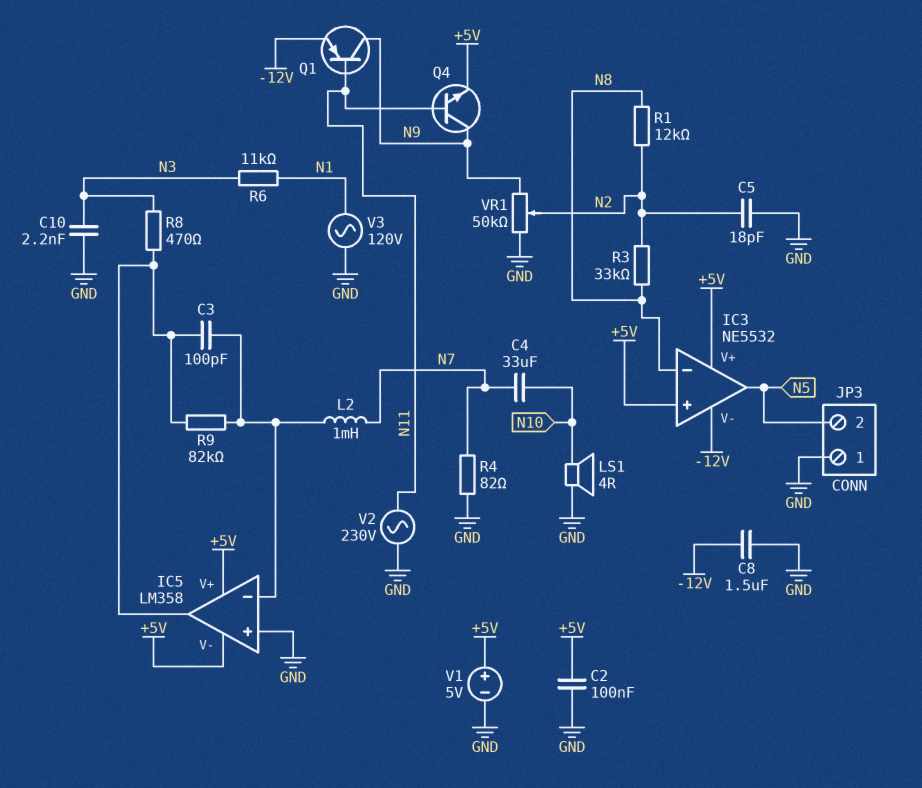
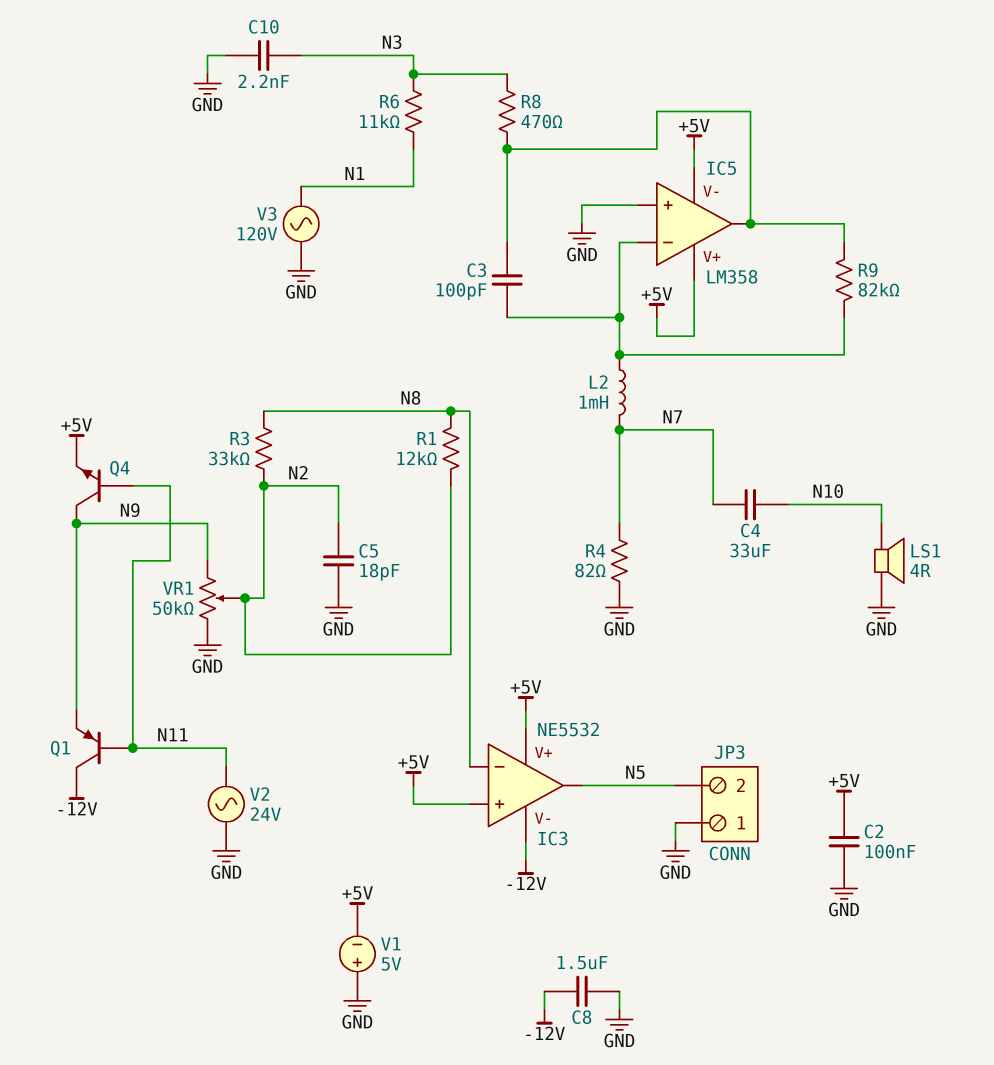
Q1: PNP (B N11, C N9, E -12V) -> PNP (B N11, C -12V, E N9)
V1: 5V (plus +5V, minus GND) -> 5V (plus GND, minus +5V)
V2: AC 230V (GND, N11) -> AC 24V (GND, N11)

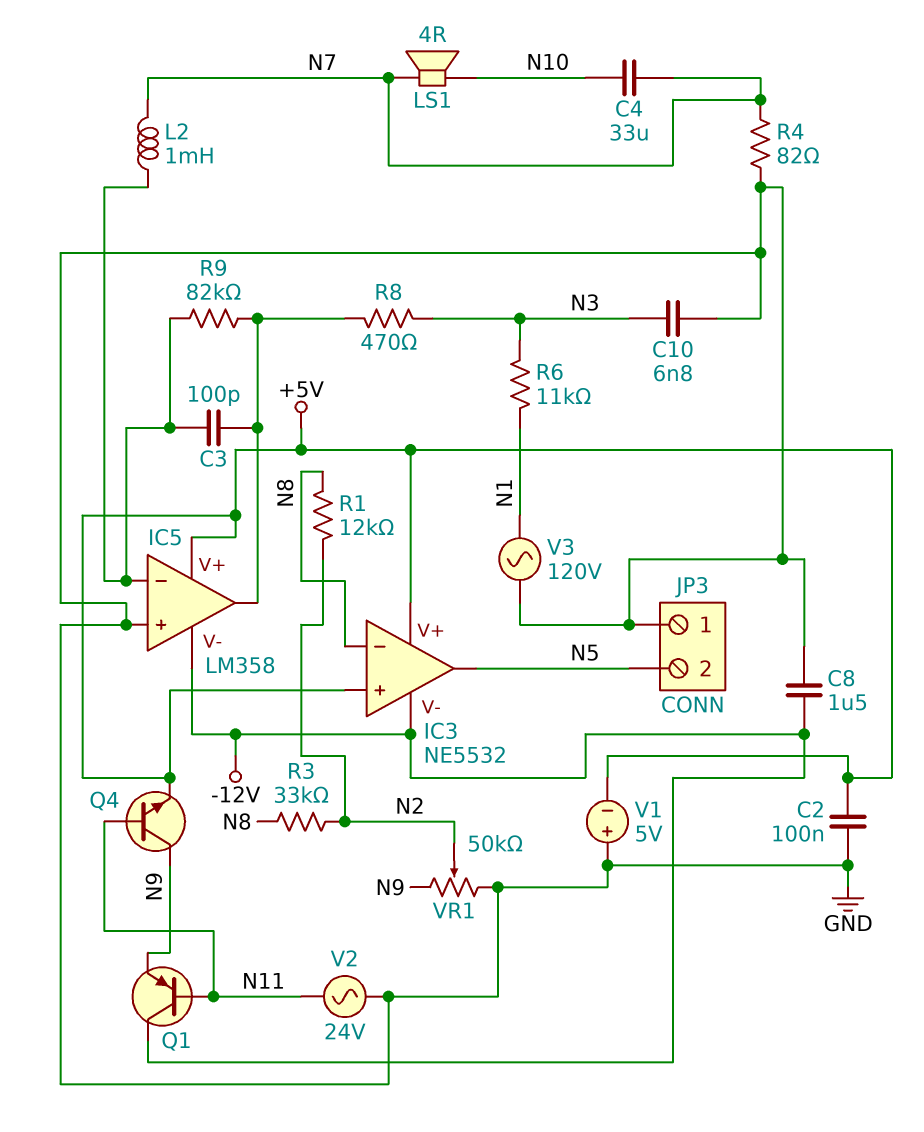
C5: 18pF (GND, N2) -> none
C10: 2.2nF (GND, N3) -> 6.8nF (GND, N3)
IC5 pin V-: +5V -> -12V
LS1: speaker 4R (GND, N10) -> speaker 4R (N7, N10)

